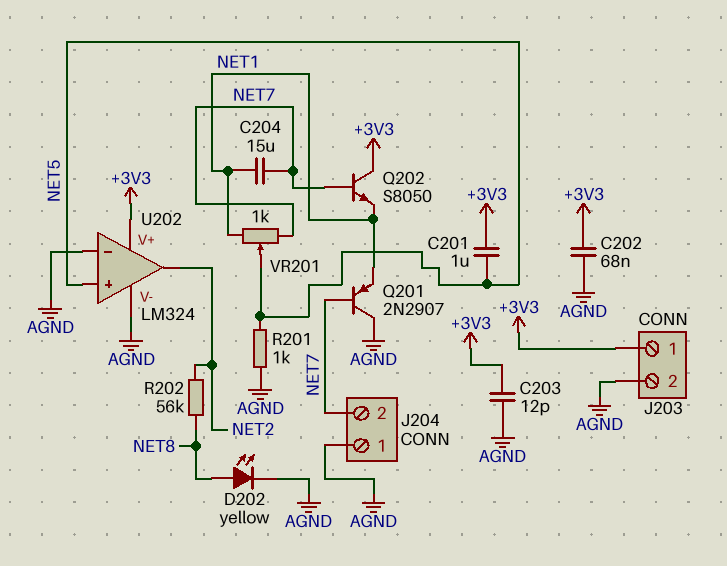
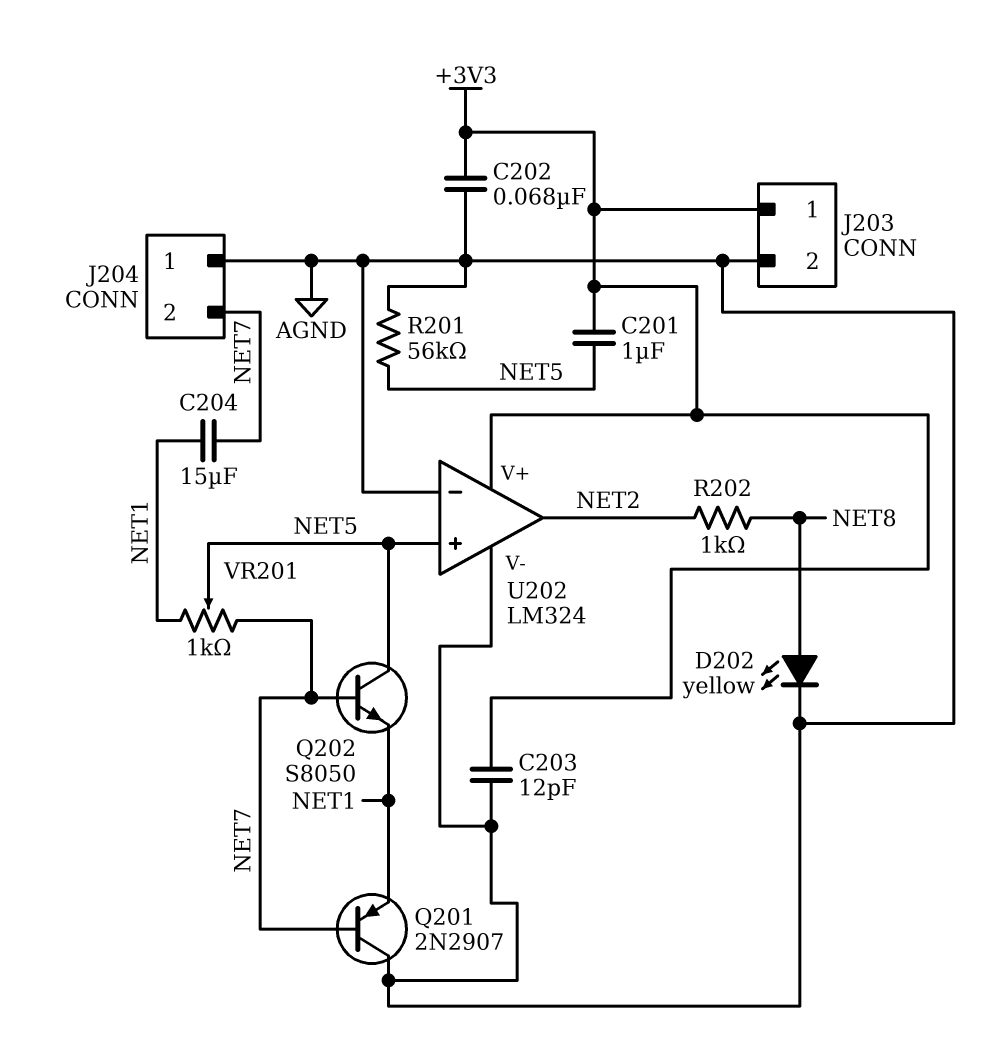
Q202: NPN S8050 (B NET7, C +3V3, E NET1) -> NPN S8050 (B NET7, C NET5, E NET1)
R201: 1k (AGND, NET5) -> 56k (AGND, NET5)
R202: 56k (NET2, NET8) -> 1k (NET2, NET8)

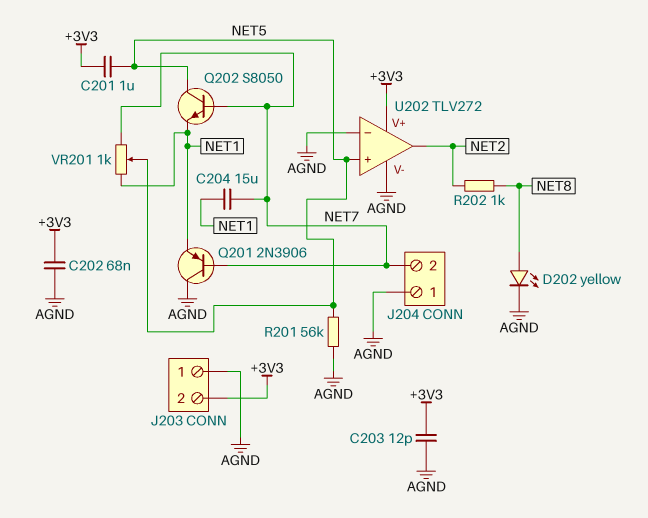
J203 pin 1: +3V3 -> AGND
J203 pin 2: AGND -> +3V3
Q201: PNP 2N2907 (B NET7, C AGND, E NET1) -> PNP 2N3906 (B NET7, C AGND, E NET1)
U202: LM324 -> TLV272

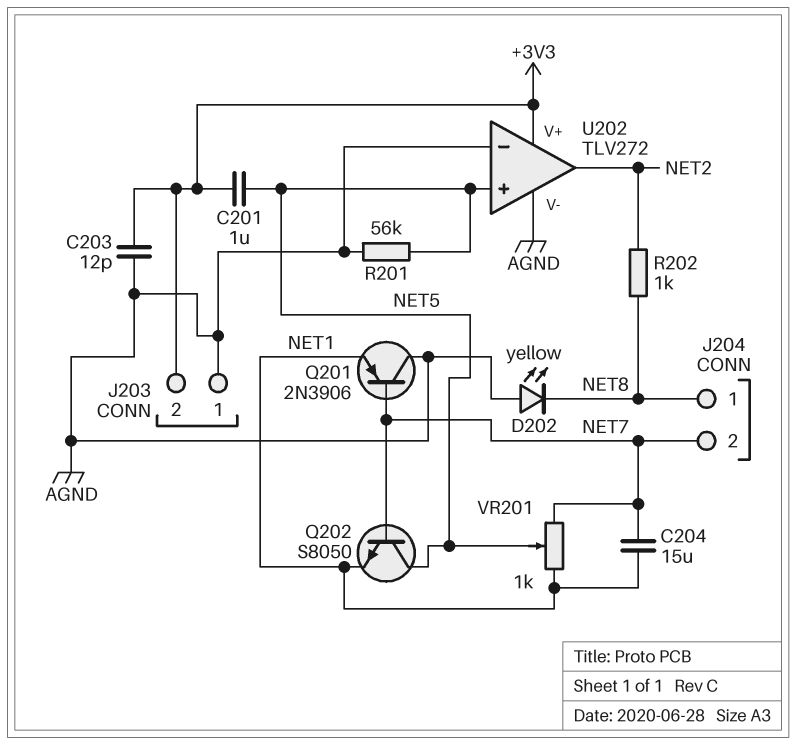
C202: 68nF (+3V3, AGND) -> none
D202: LED yellow (A NET8, K AGND) -> LED yellow (A AGND, K NET8)
J204 pin 1: AGND -> NET8

